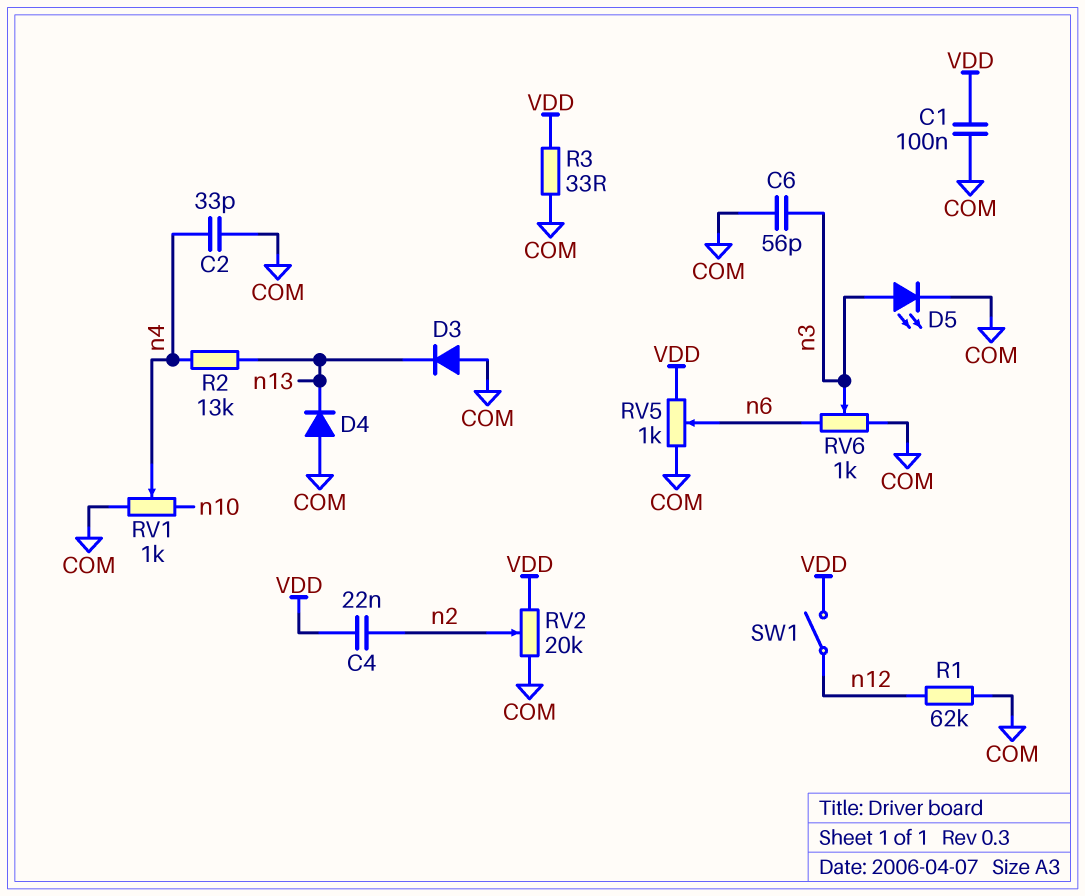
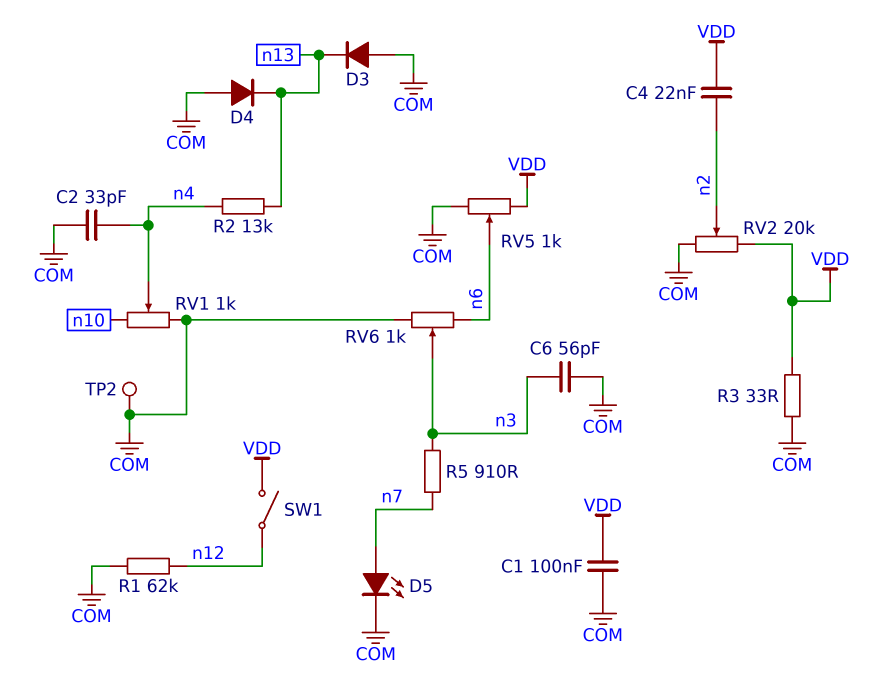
D5: LED (A n3, K COM) -> LED (A n7, K COM)
R5: none -> 910 (n3, n7)
TP2: none -> test point (COM)

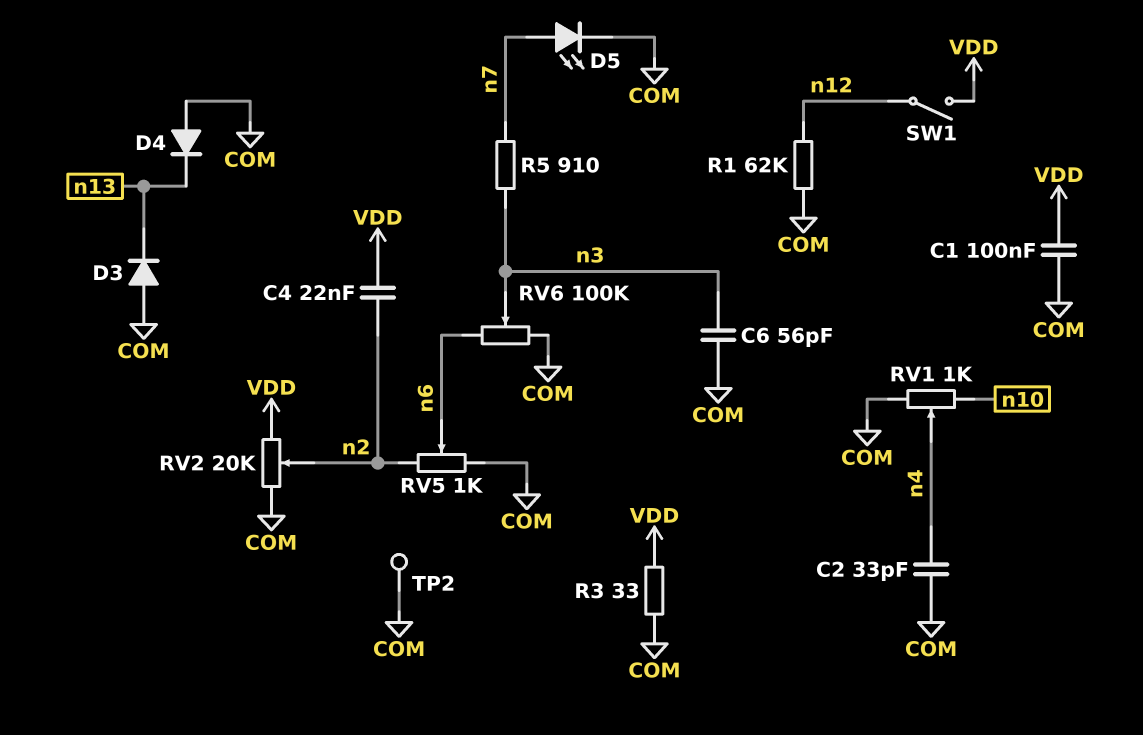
R2: 13k (n4, n13) -> none
RV5: 1k (COM, VDD, wiper n6) -> 1k (COM, n2, wiper n6)
RV6: 1k (COM, n6, wiper n3) -> 100k (COM, n6, wiper n3)

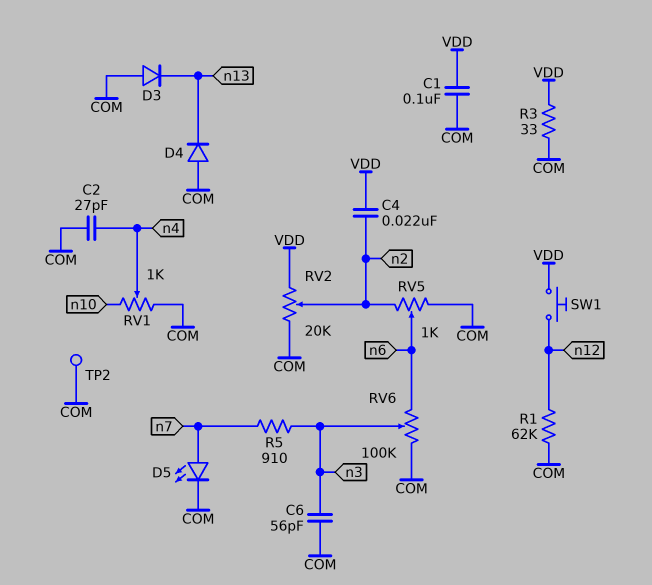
C2: 33pF (COM, n4) -> 27pF (COM, n4)
SW1: switch (VDD, n12) -> button (VDD, n12)

